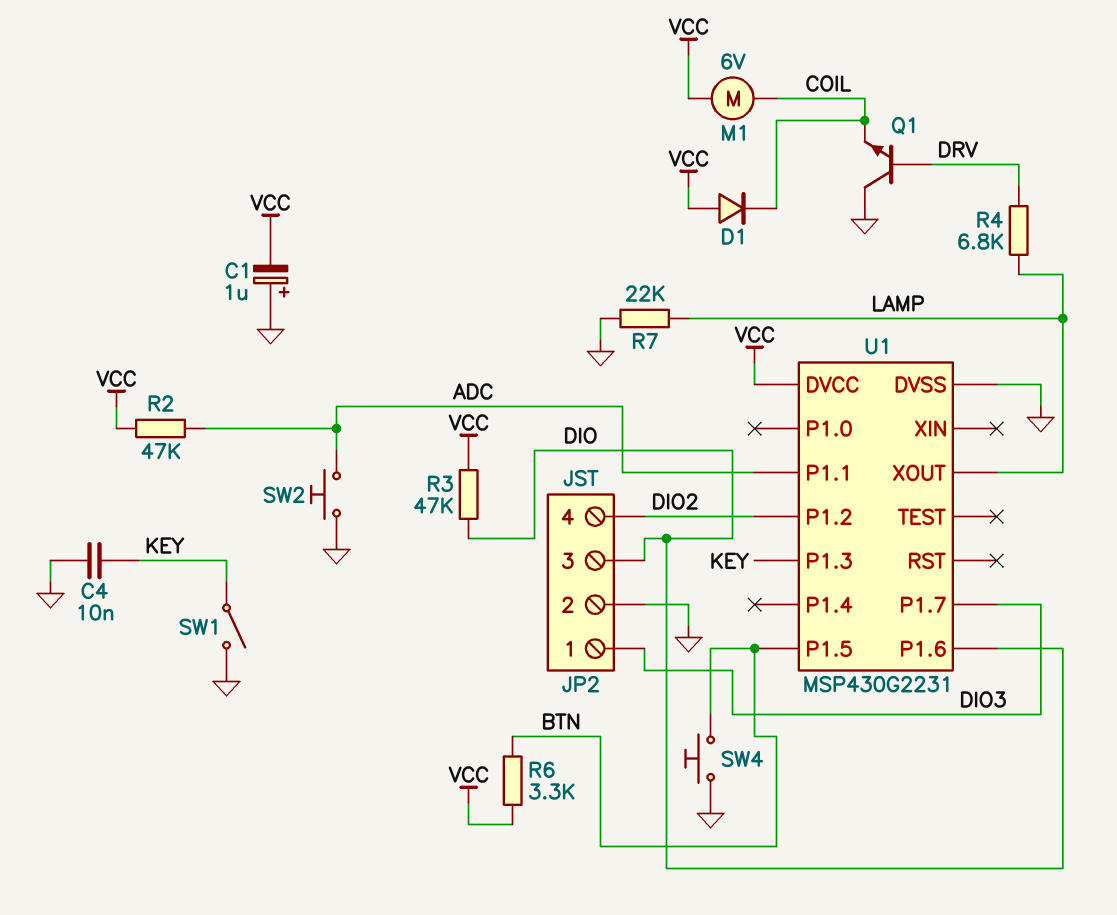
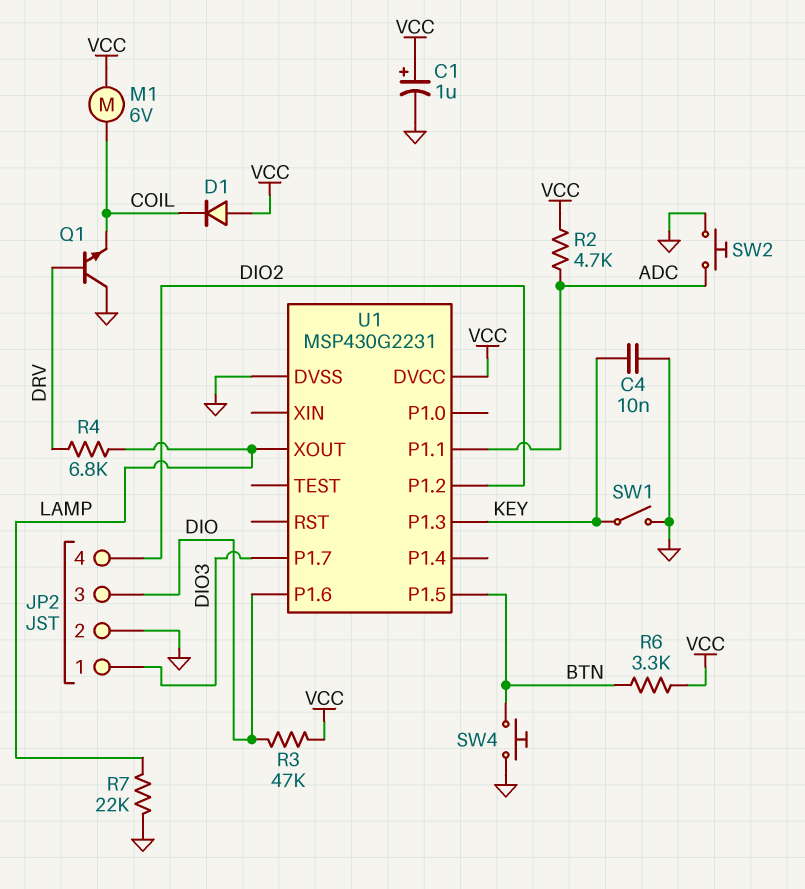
C1: 1uF (plus GND, minus VCC) -> 1uF (plus VCC, minus GND)
R2: 47k (ADC, VCC) -> 4.7k (ADC, VCC)

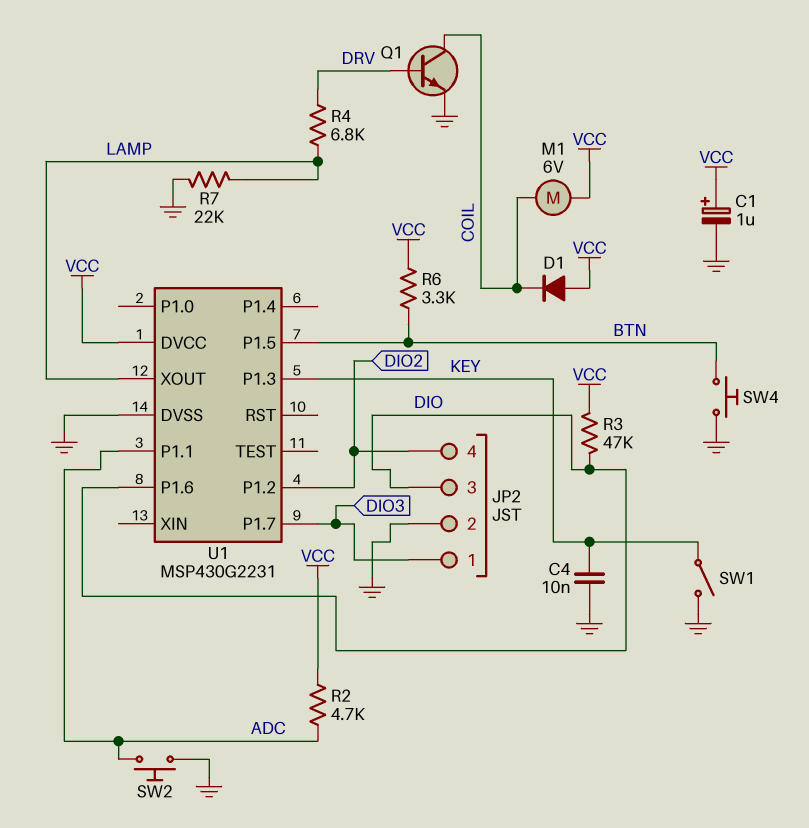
Q1: NPN (B DRV, C GND, E COIL) -> NPN (B DRV, C COIL, E GND)

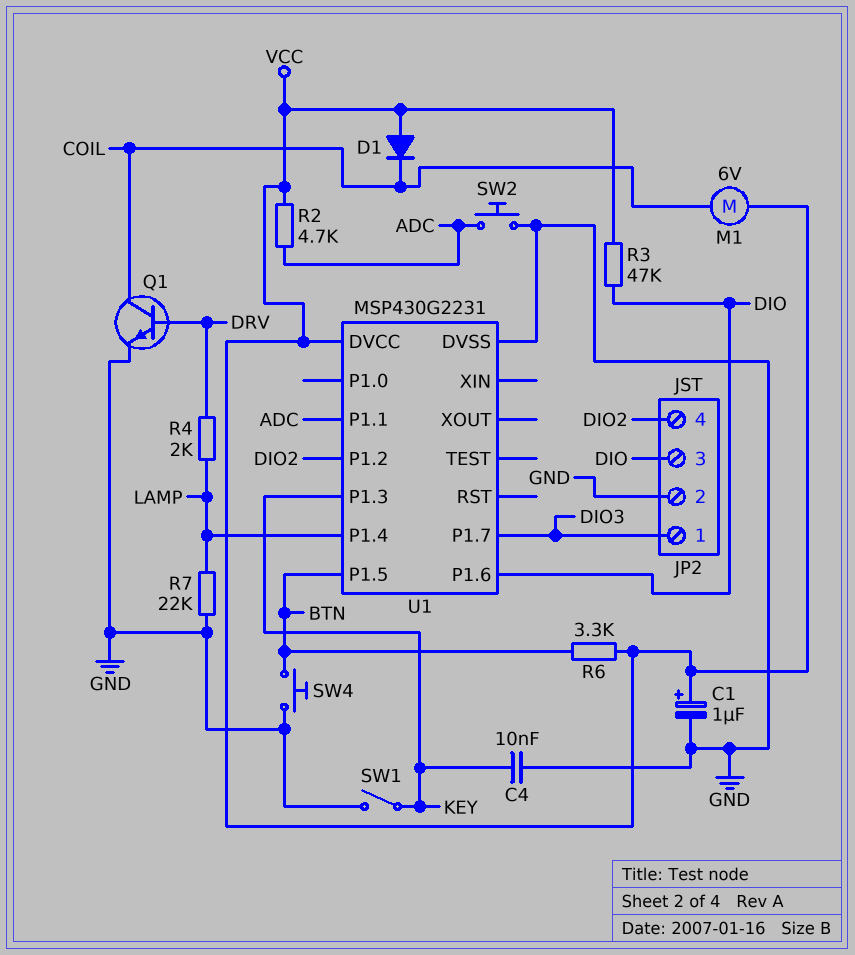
R4: 6.8k (DRV, LAMP) -> 2k (DRV, LAMP)
U1 pin P1.4: none -> LAMP
U1 pin XOUT: LAMP -> none

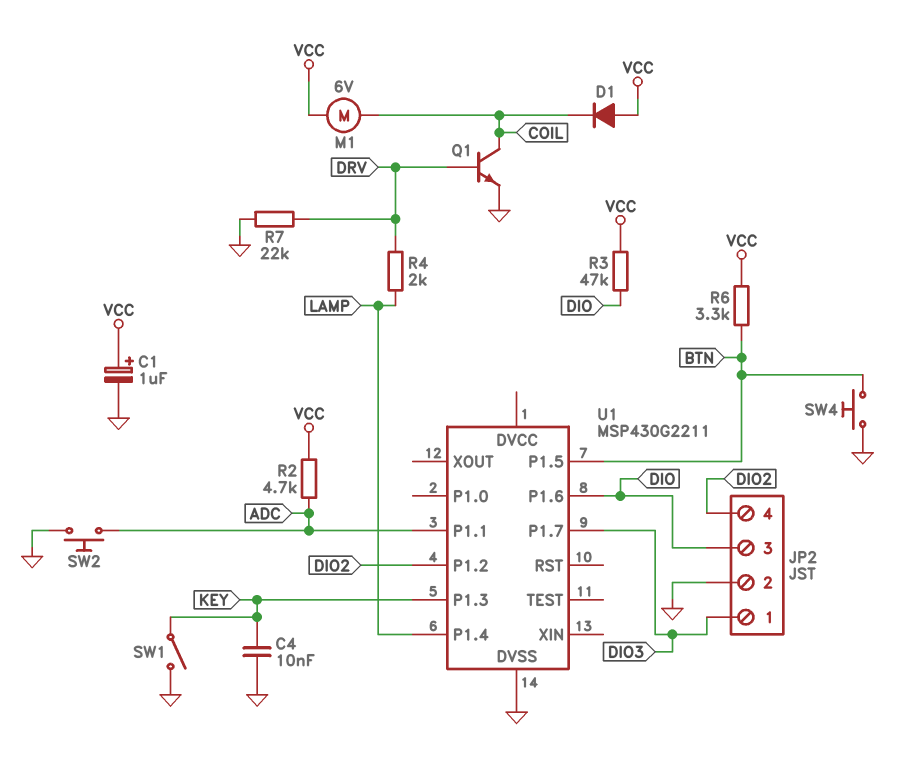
R7: 22k (GND, LAMP) -> 22k (DRV, GND)
U1: MSP430G2231 -> MSP430G2211
U1 pin DVCC: VCC -> none

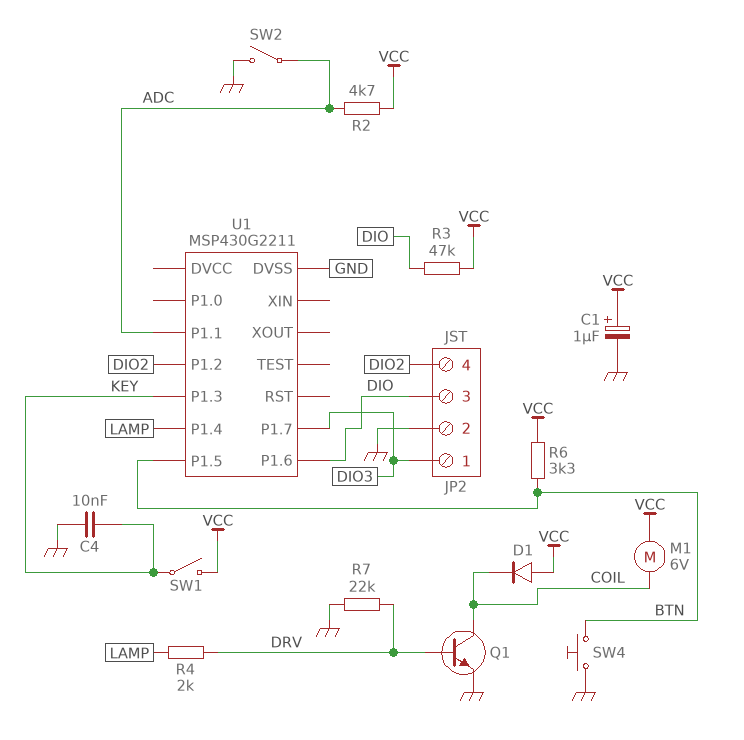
SW1: switch (GND, KEY) -> switch (KEY, VCC)
SW2: button (ADC, GND) -> switch (ADC, GND)

